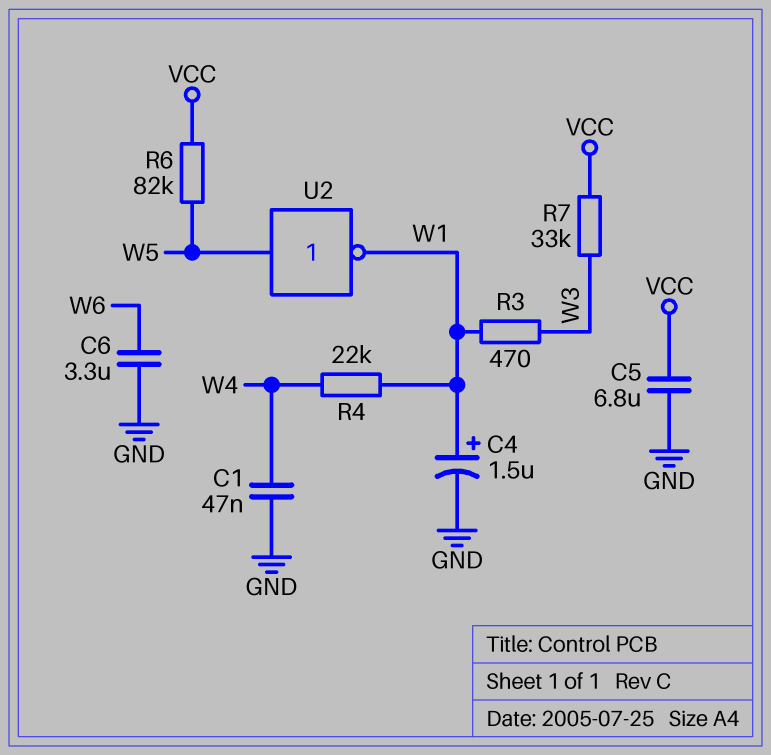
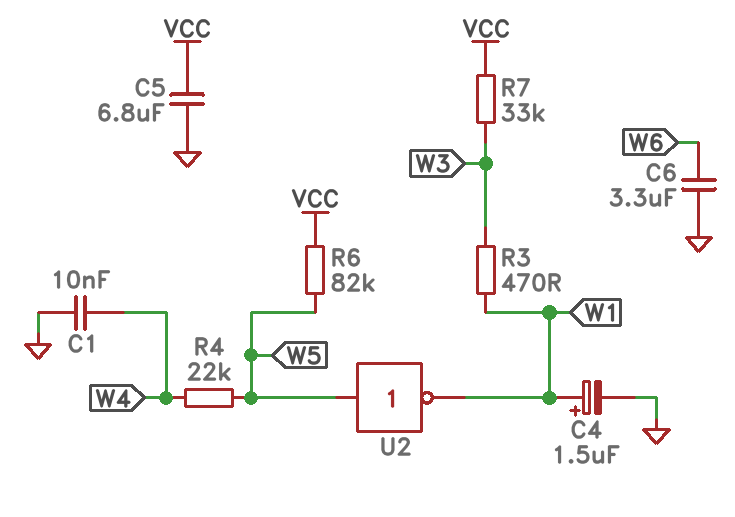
C1: 47nF (GND, W4) -> 10nF (GND, W4)
R4: 22k (W1, W4) -> 22k (W4, W5)

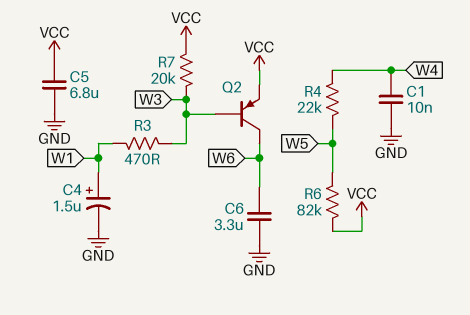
Q2: none -> PNP (B W3, C W6, E VCC)
R7: 33k (VCC, W3) -> 20k (VCC, W3)
U2: NOT (in W5, out W1) -> none

